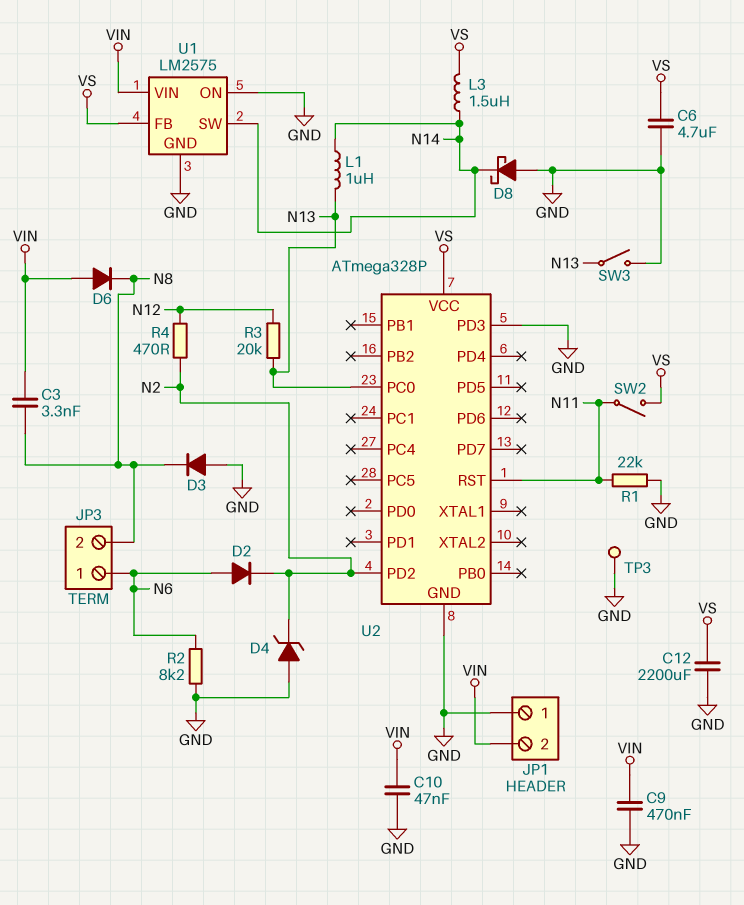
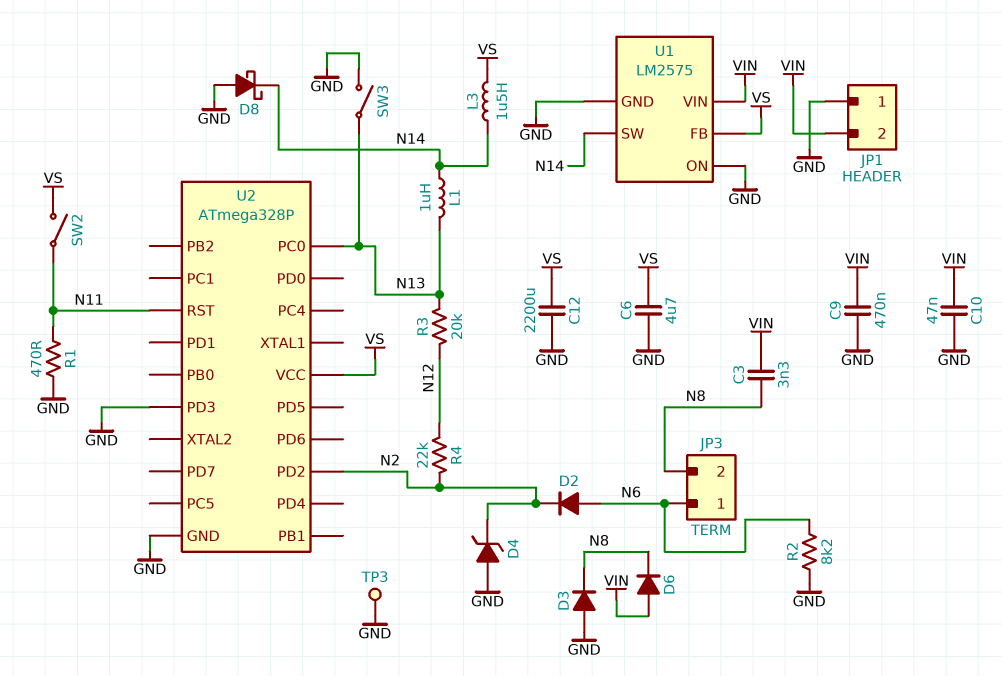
R1: 22k (GND, N11) -> 470 (GND, N11)
R4: 470 (N2, N12) -> 22k (N2, N12)

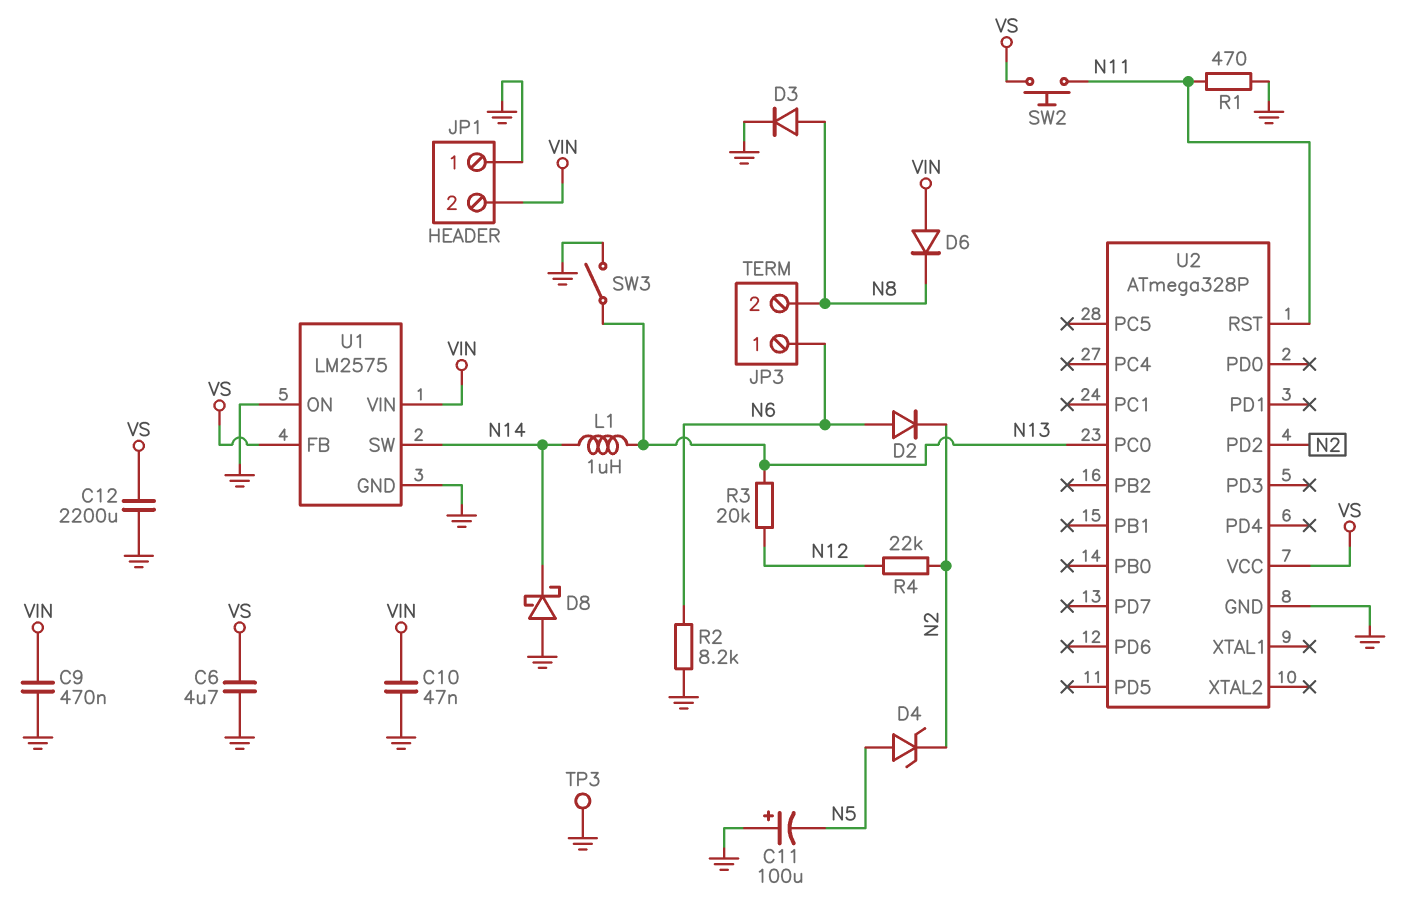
C3: 3.3nF (N8, VIN) -> none
C11: none -> 100uF (plus GND, minus N5)
D3: diode (A GND, K N8) -> diode (A N8, K GND)
D4: zener (A GND, K N2) -> zener (A N5, K N2)
L3: 1.5uH (N14, VS) -> none
SW2: switch (N11, VS) -> button (N11, VS)
U2 pin PD3: GND -> none

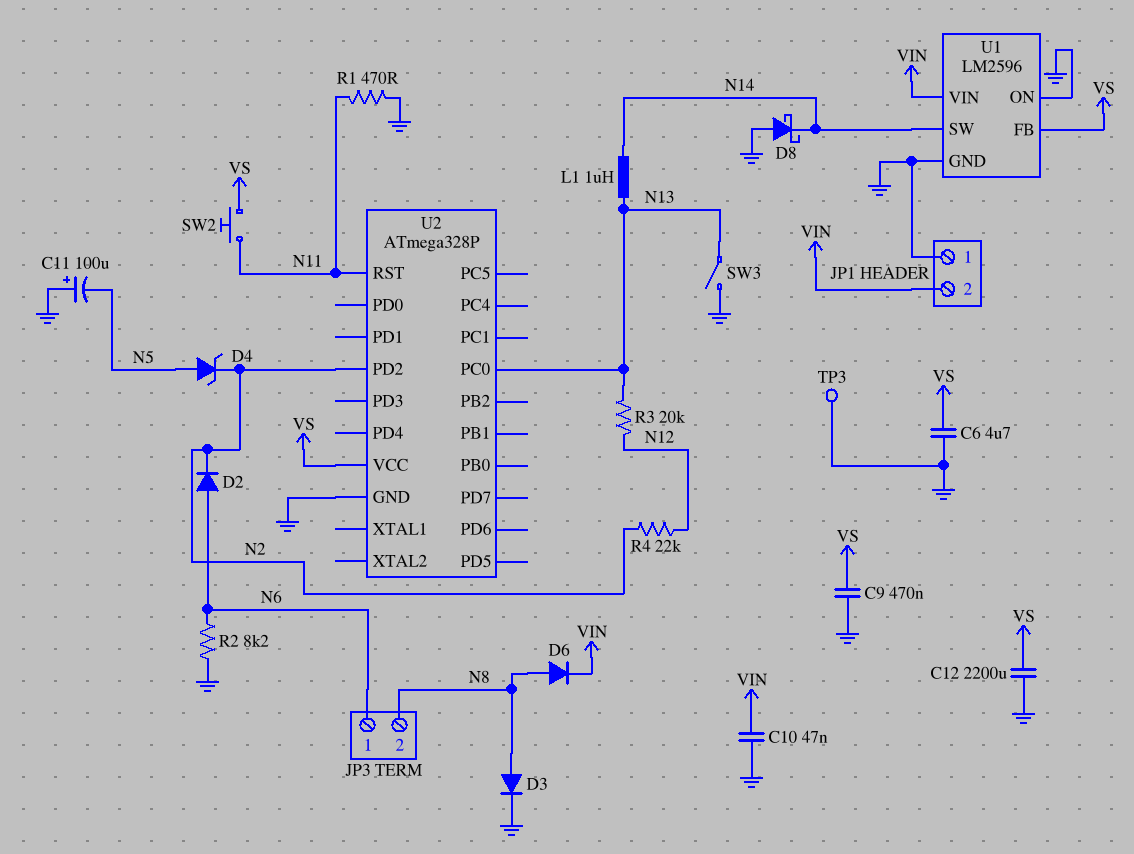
C9: 470nF (GND, VIN) -> 470nF (GND, VS)
D6: diode (A VIN, K N8) -> diode (A N8, K VIN)
U1: LM2575 -> LM2596

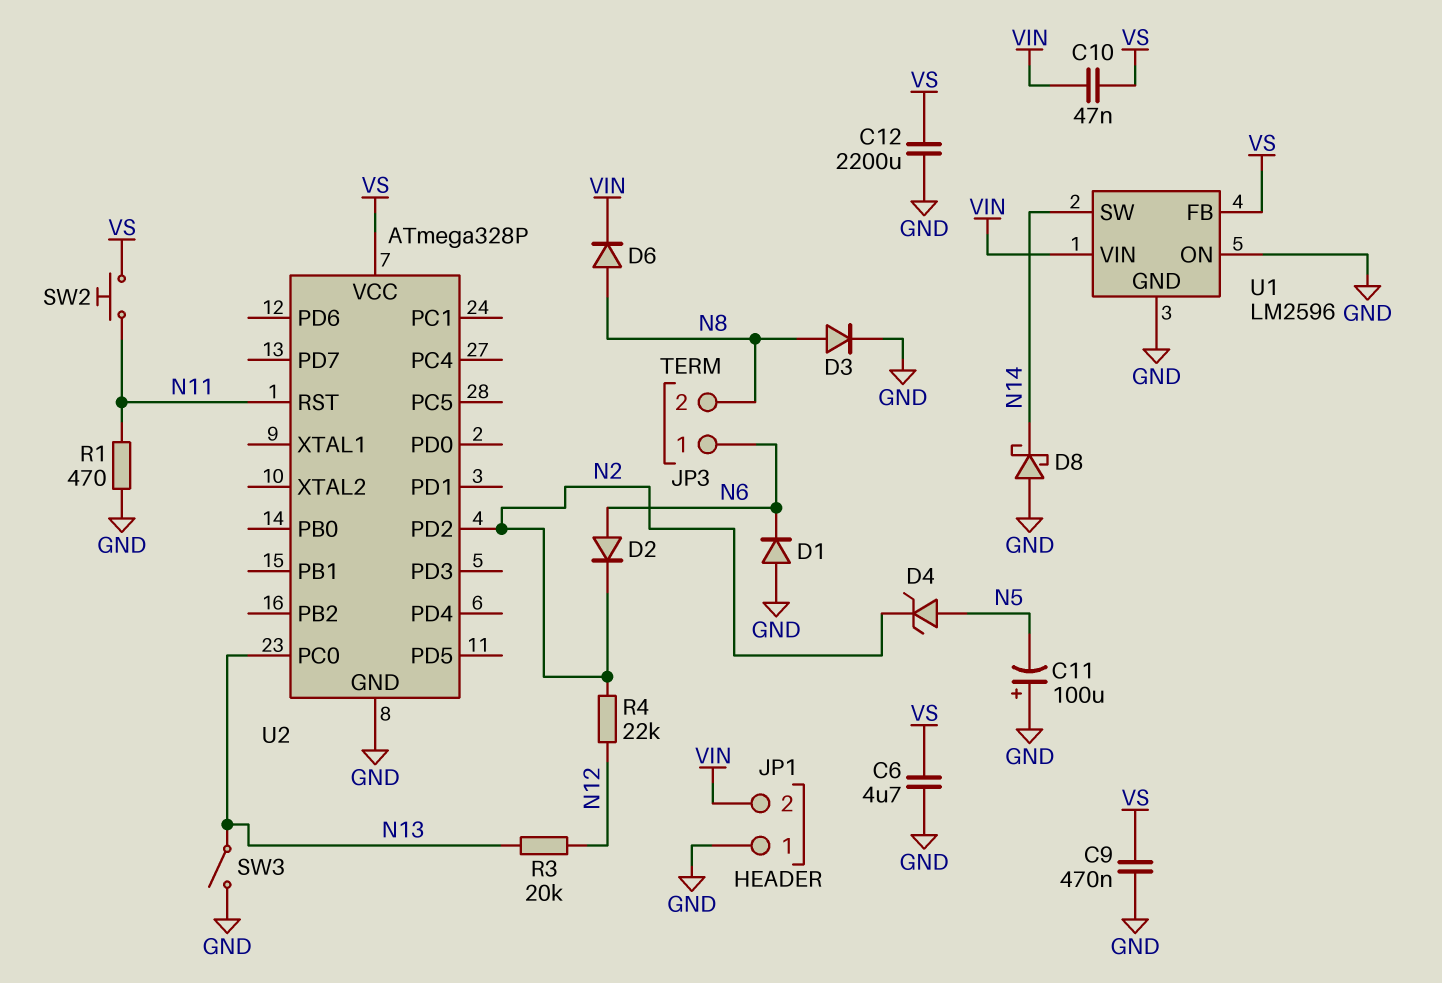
C10: 47nF (GND, VIN) -> 47nF (VIN, VS)
D1: none -> diode (A GND, K N6)
L1: 1uH (N13, N14) -> none
R2: 8.2k (GND, N6) -> none
TP3: test point (GND) -> none

